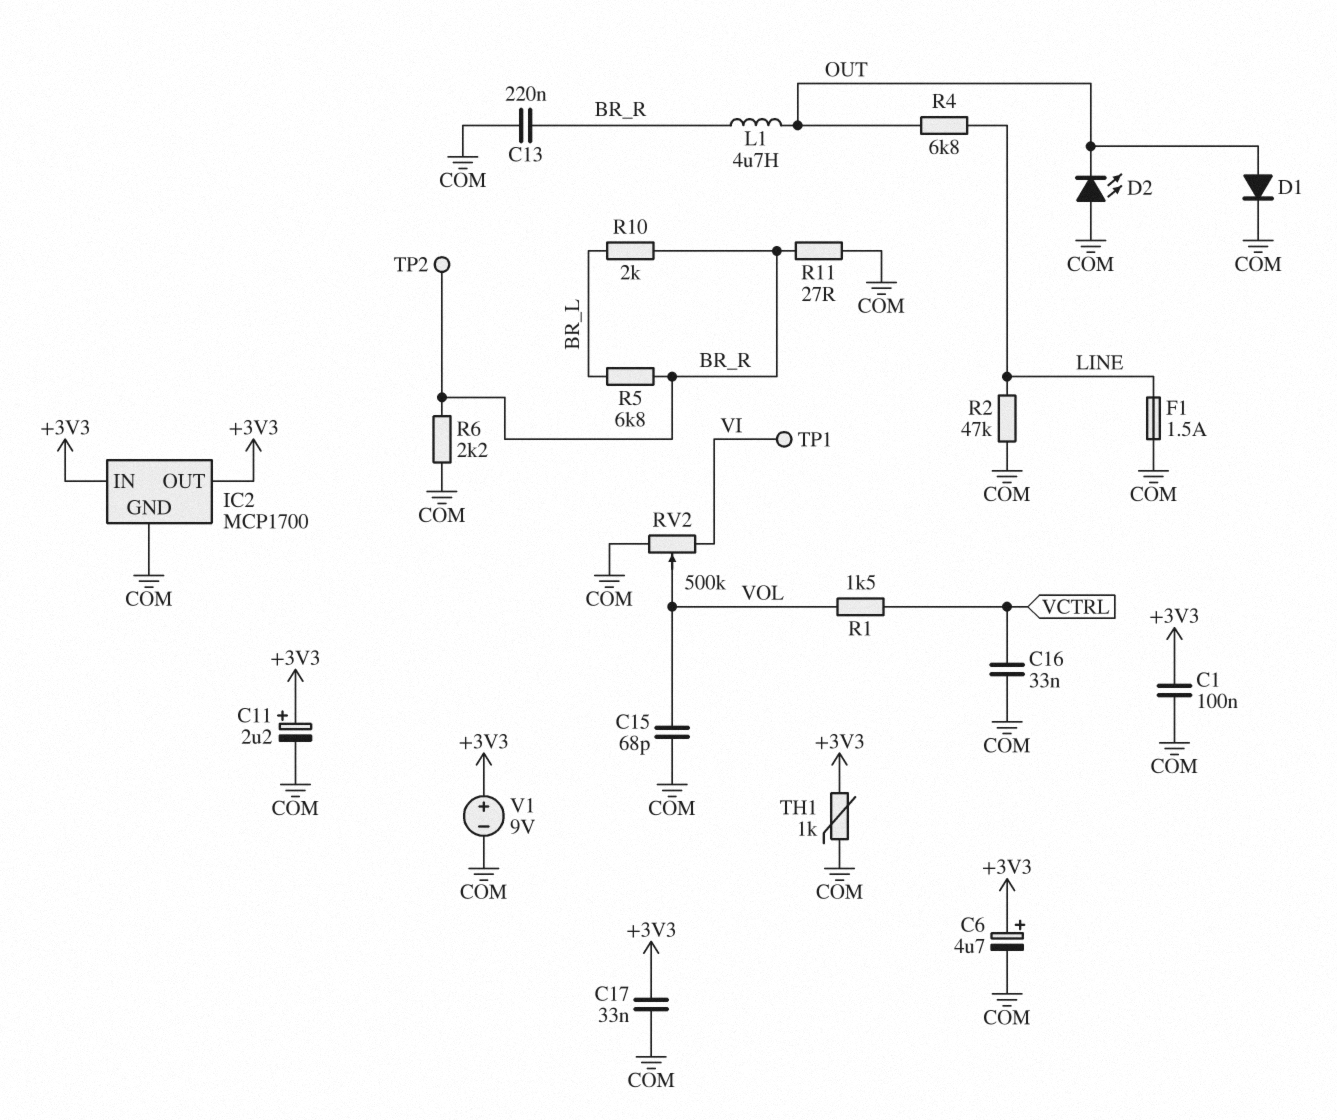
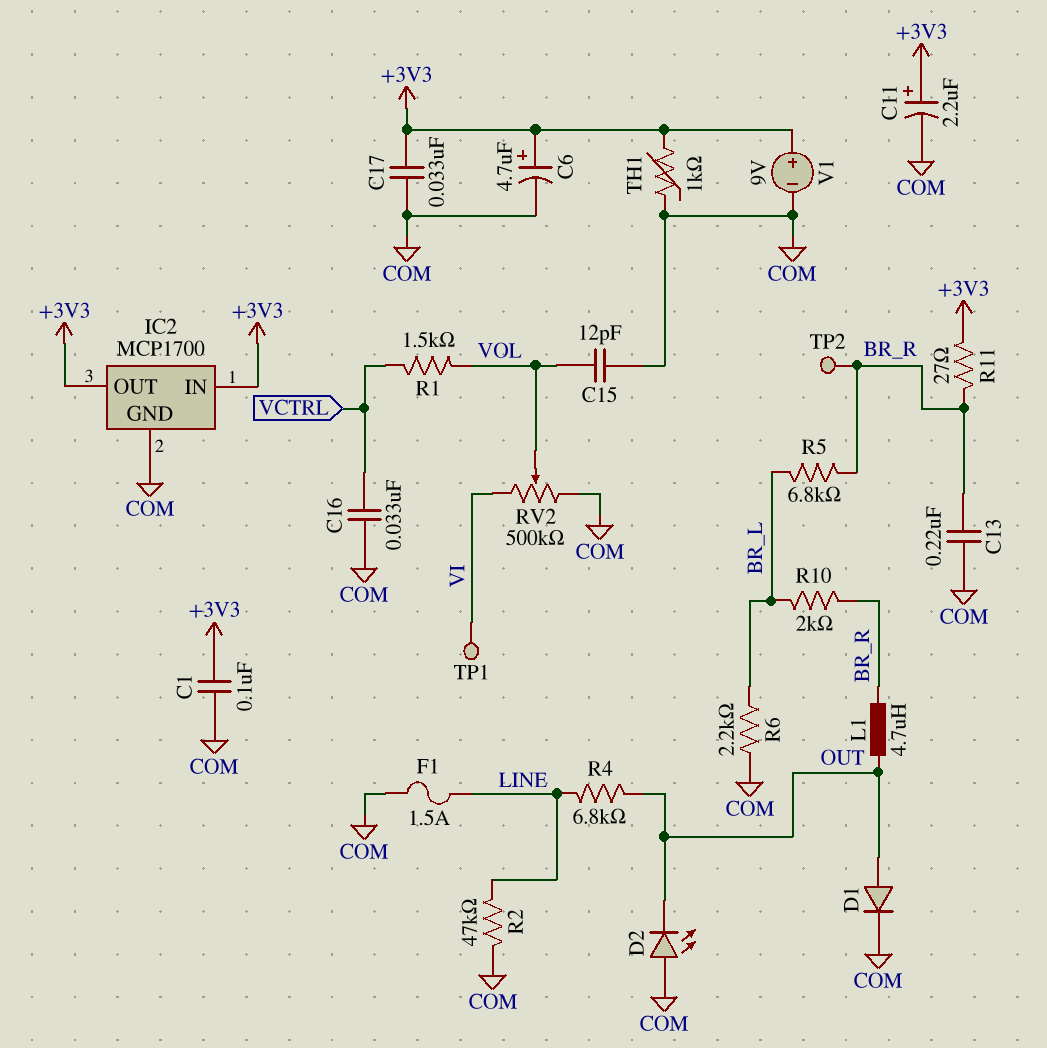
C15: 68pF (COM, VOL) -> 12pF (COM, VOL)
R6: 2.2k (BR_R, COM) -> 2.2k (BR_L, COM)
R11: 27 (BR_R, COM) -> 27 (+3V3, BR_R)

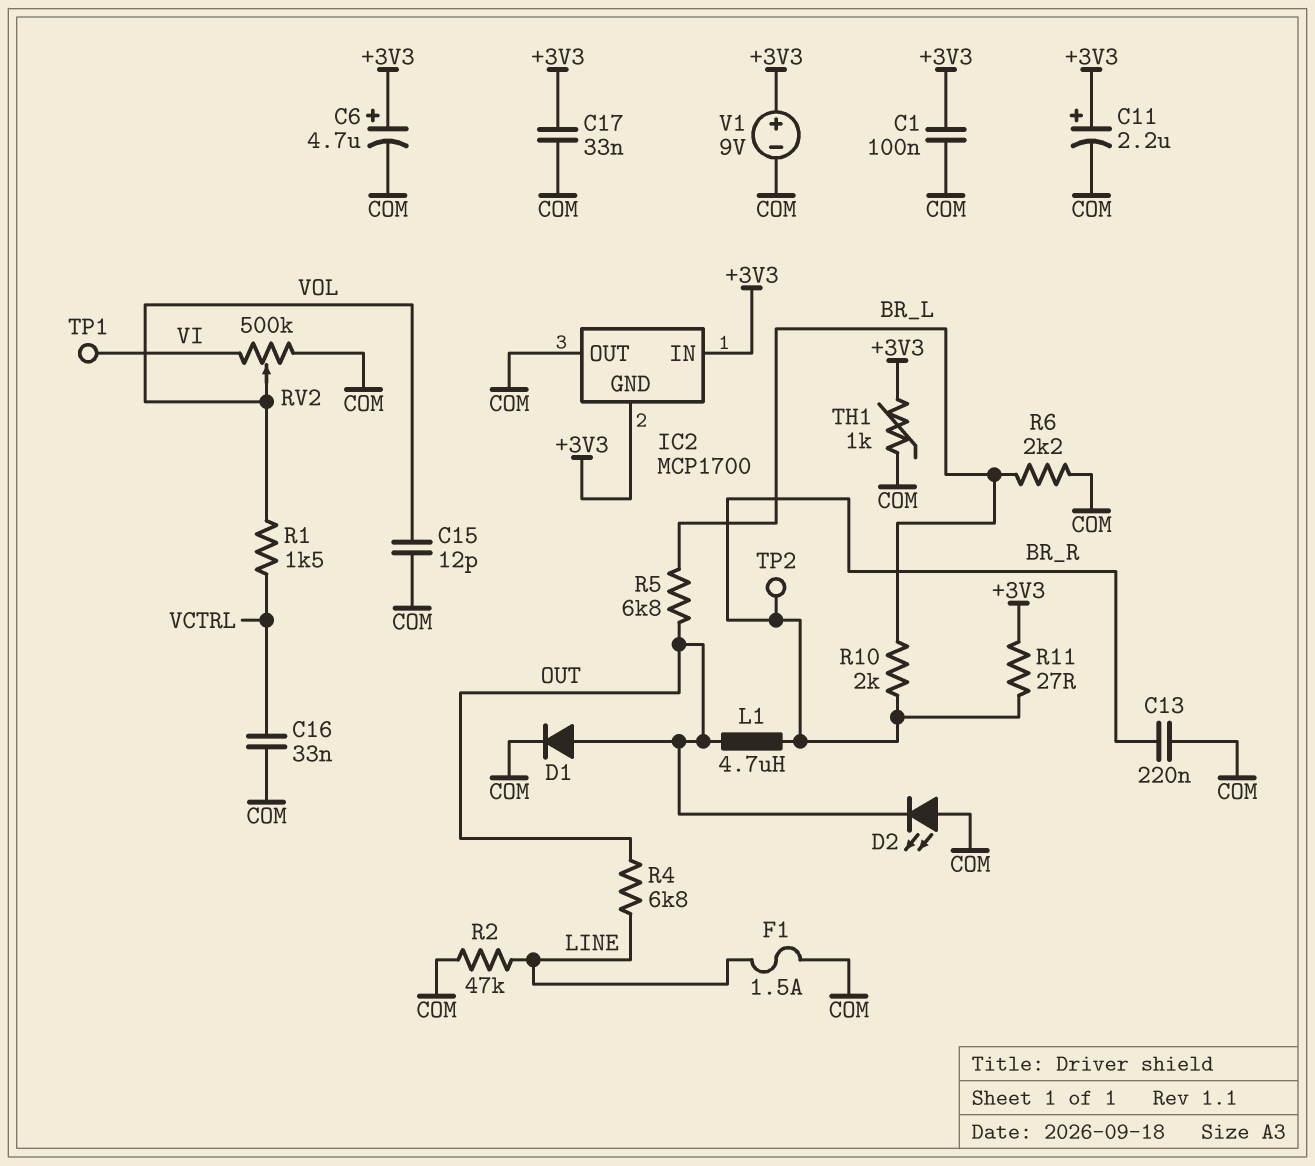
IC2 pin GND: COM -> +3V3
IC2 pin OUT: +3V3 -> COM
R5: 6.8k (BR_L, BR_R) -> 6.8k (BR_L, OUT)

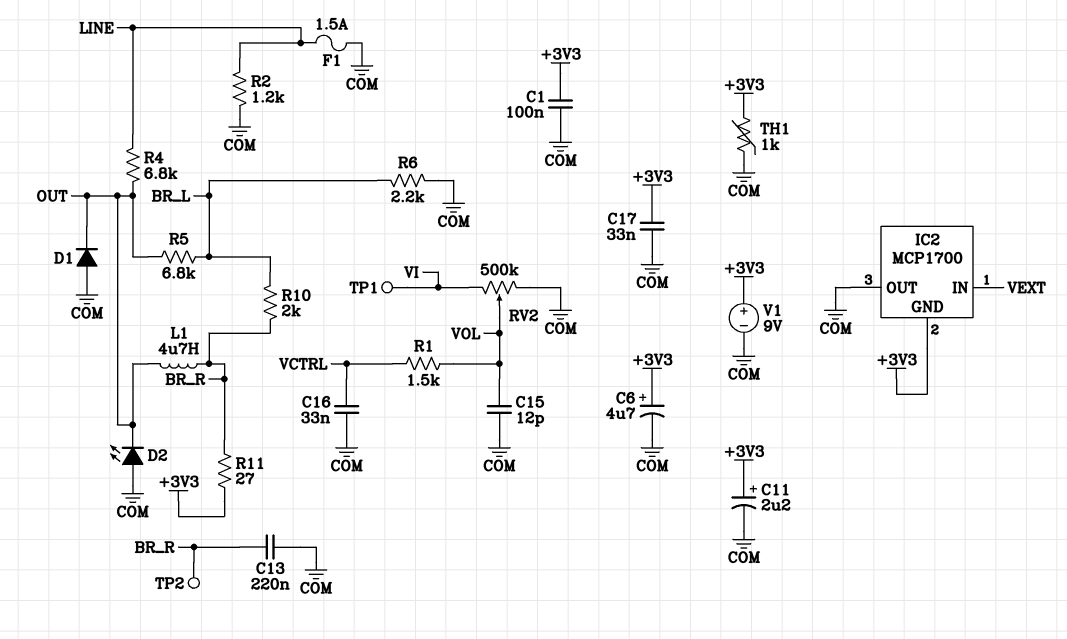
D1: diode (A OUT, K COM) -> diode (A COM, K OUT)
IC2 pin IN: +3V3 -> VEXT
R2: 47k (COM, LINE) -> 1.2k (COM, LINE)

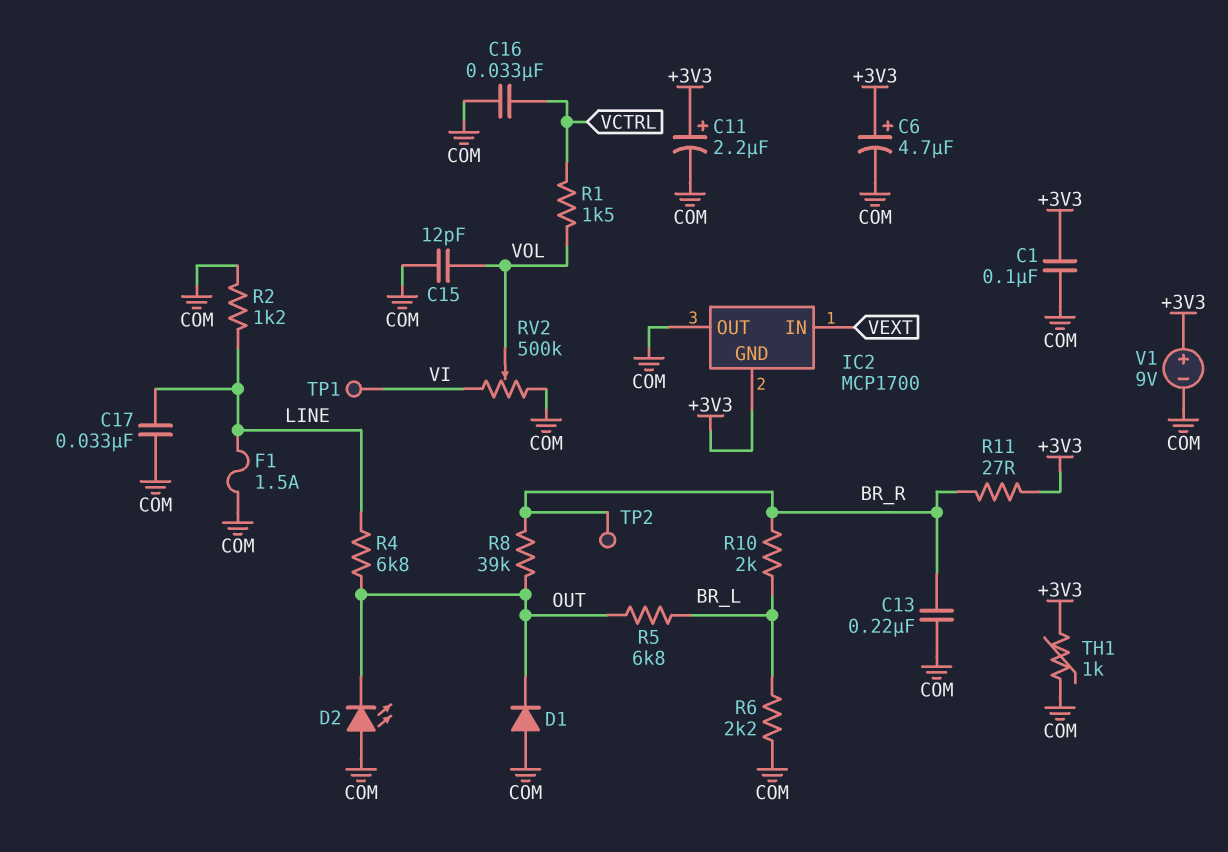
C17: 33nF (+3V3, COM) -> 33nF (COM, LINE)
L1: 4.7uH (BR_R, OUT) -> none
R8: none -> 39k (BR_R, OUT)

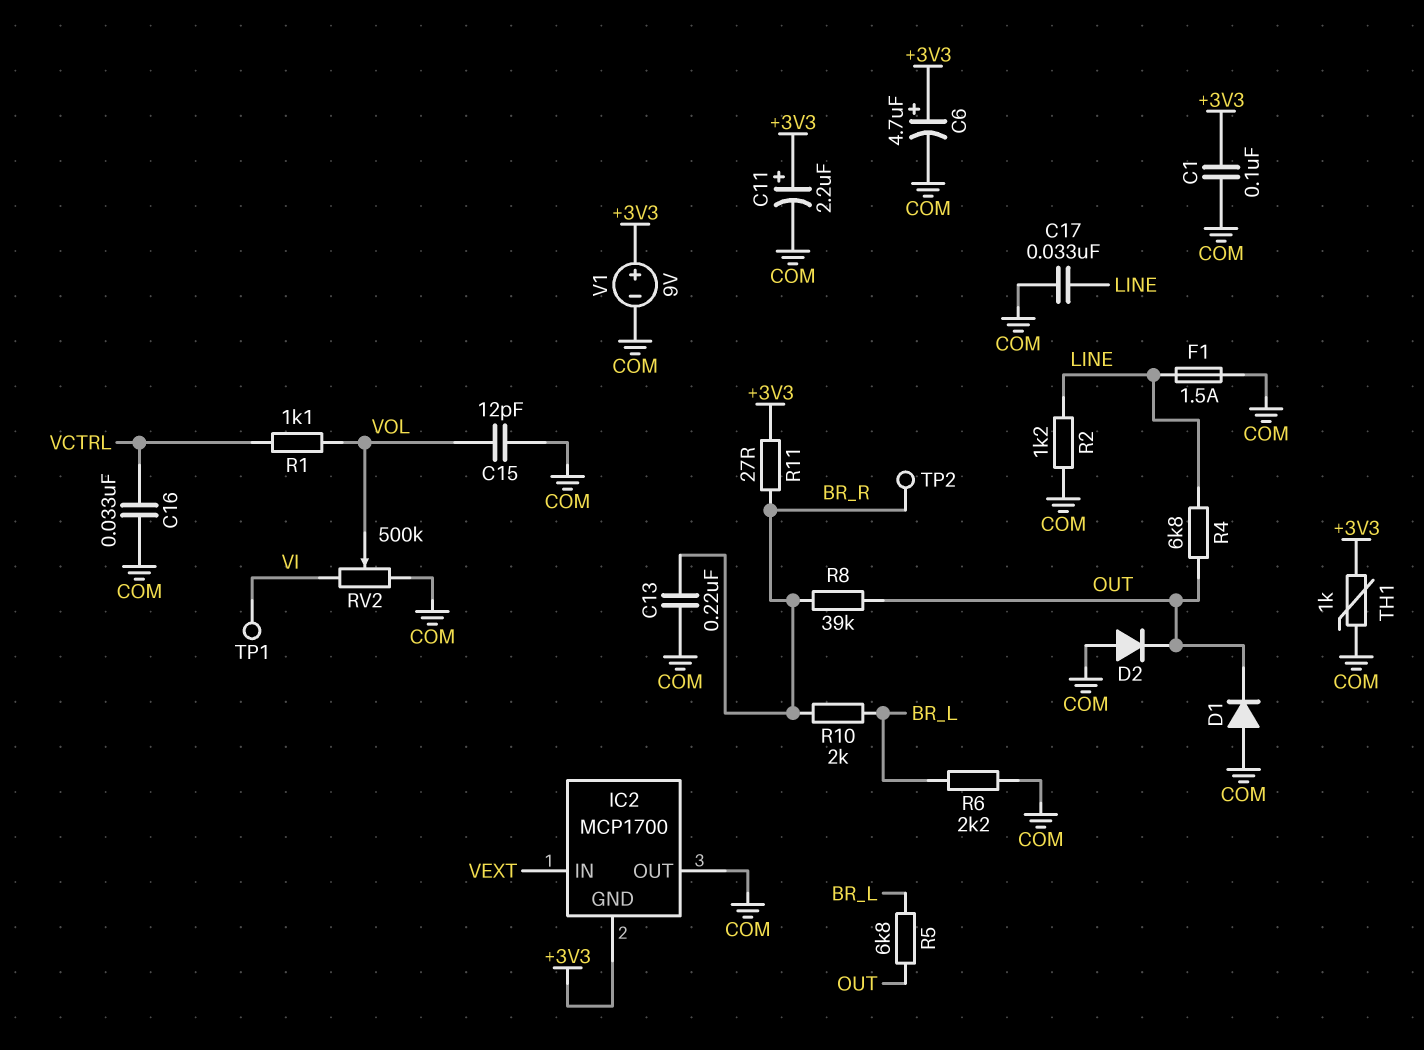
D2: LED (A COM, K OUT) -> diode (A COM, K OUT)
R1: 1.5k (VCTRL, VOL) -> 1.1k (VCTRL, VOL)

